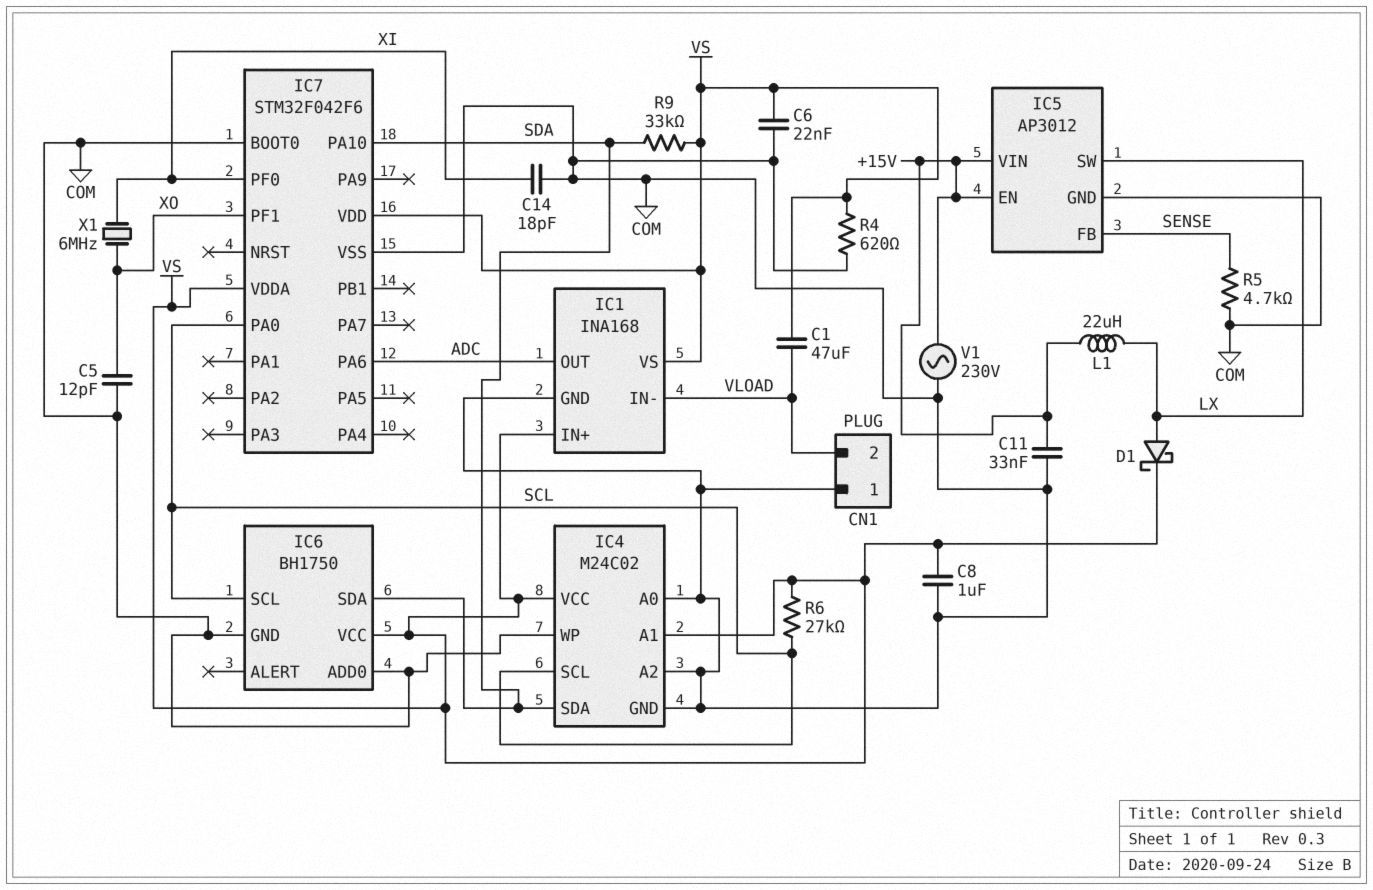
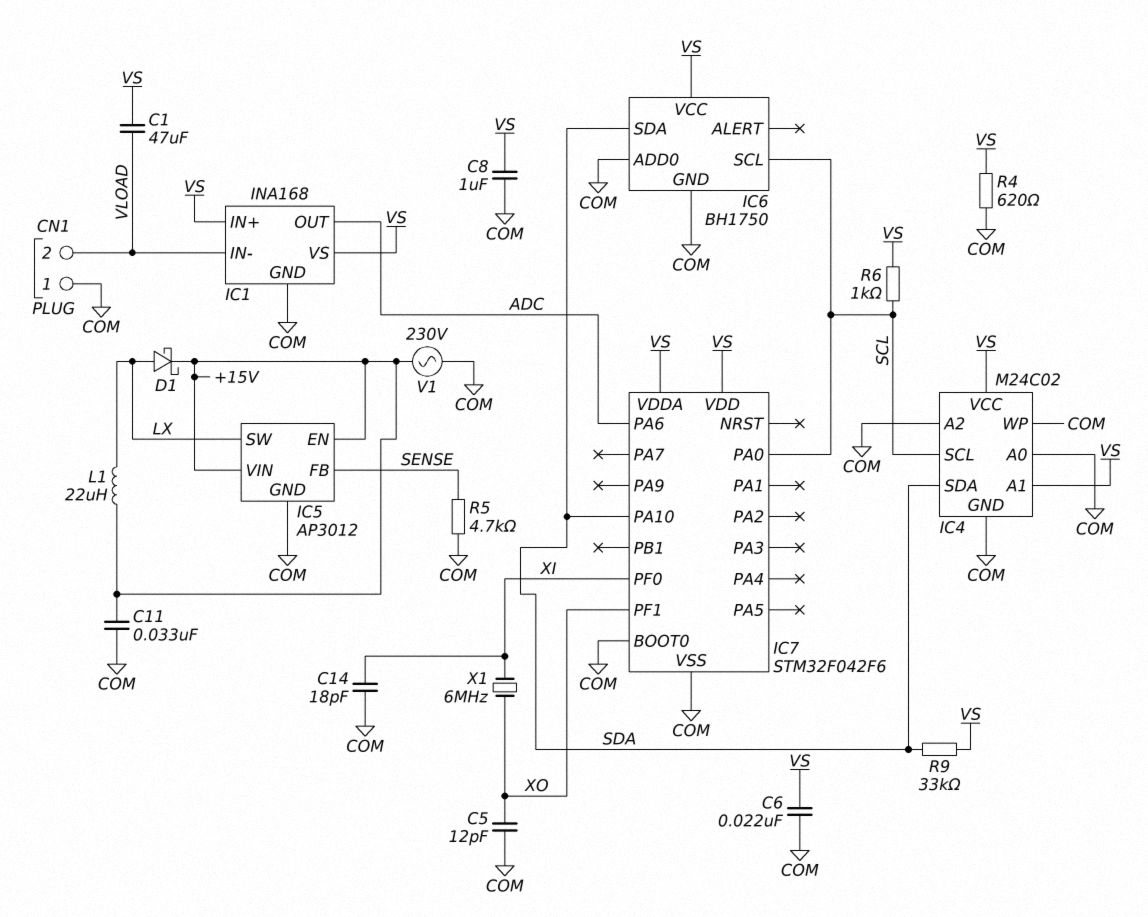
D1: schottky (A LX, K VS) -> schottky (A LX, K +15V)
R6: 27k (SCL, VS) -> 1k (SCL, VS)

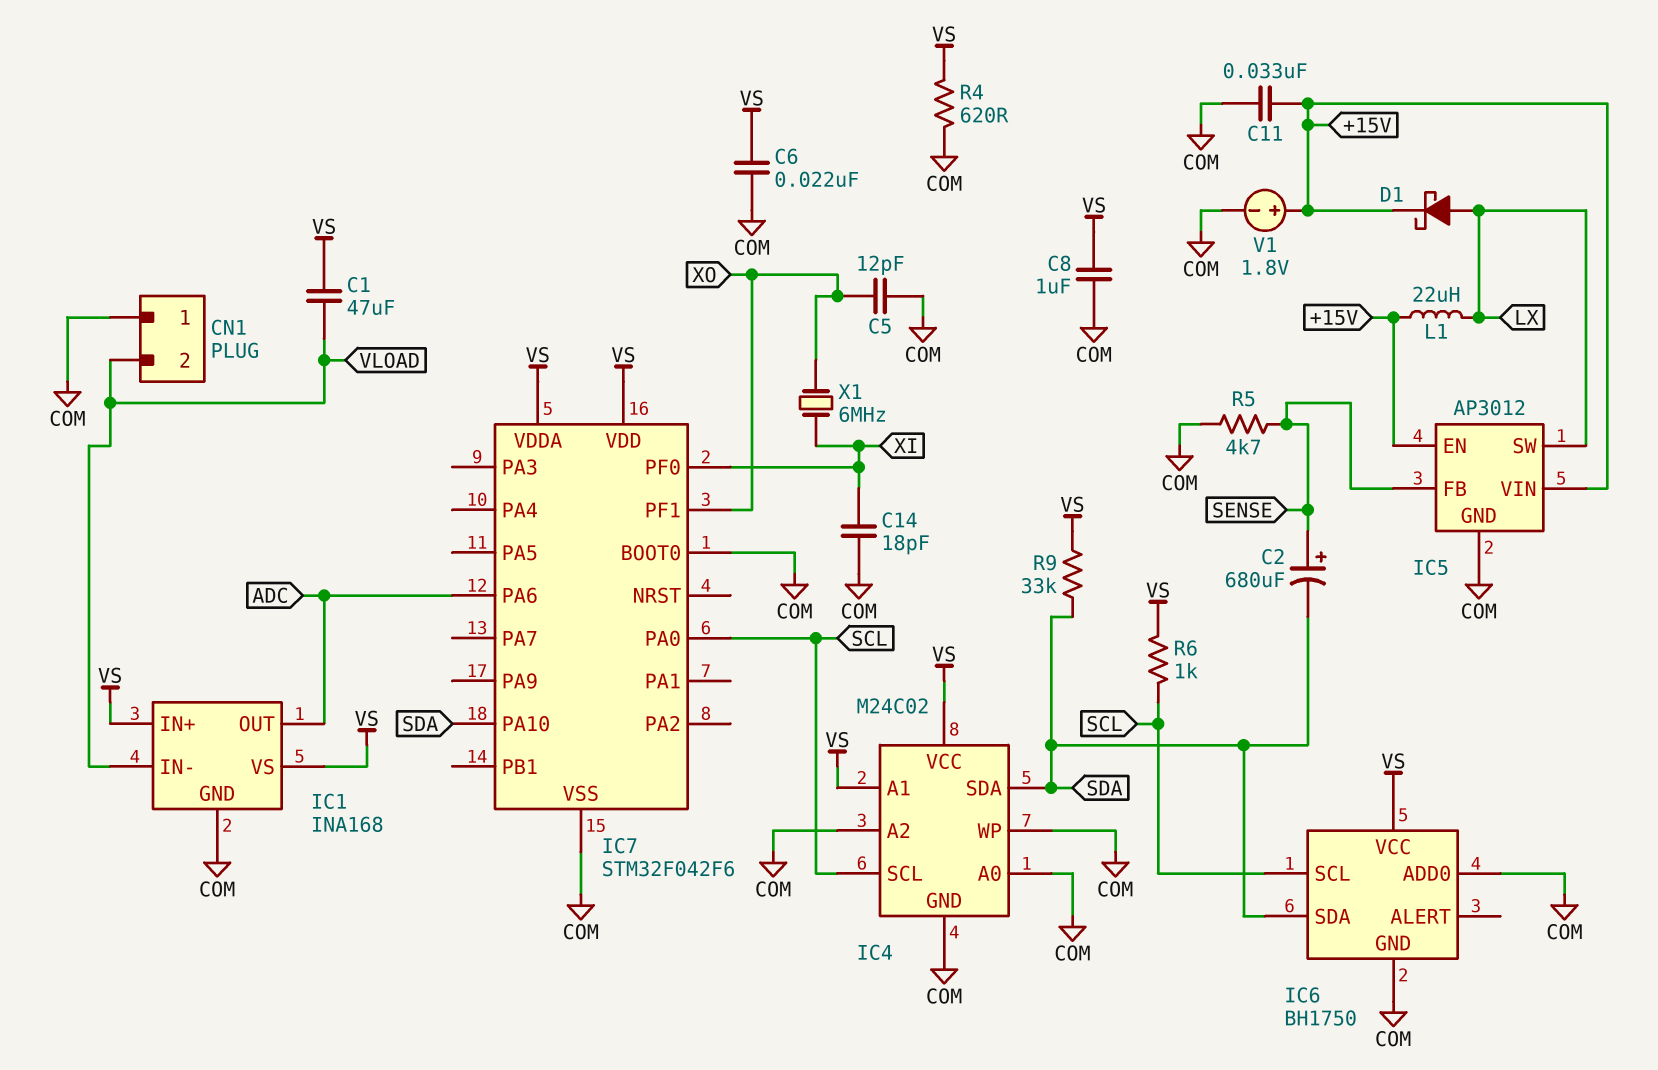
C2: none -> 680uF (plus SENSE, minus SDA)
V1: AC 230V (+15V, COM) -> 1.8V (plus +15V, minus COM)

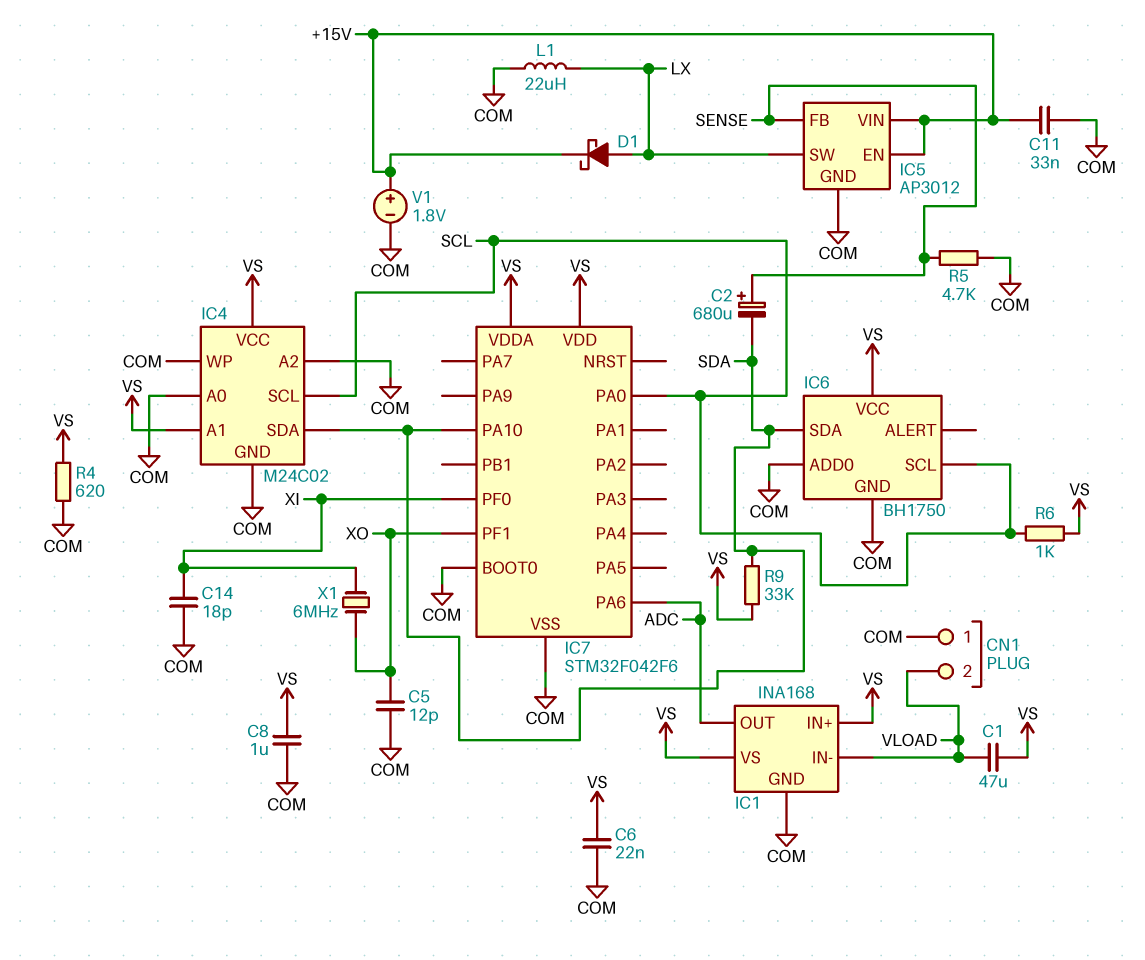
L1: 22uH (+15V, LX) -> 22uH (COM, LX)

